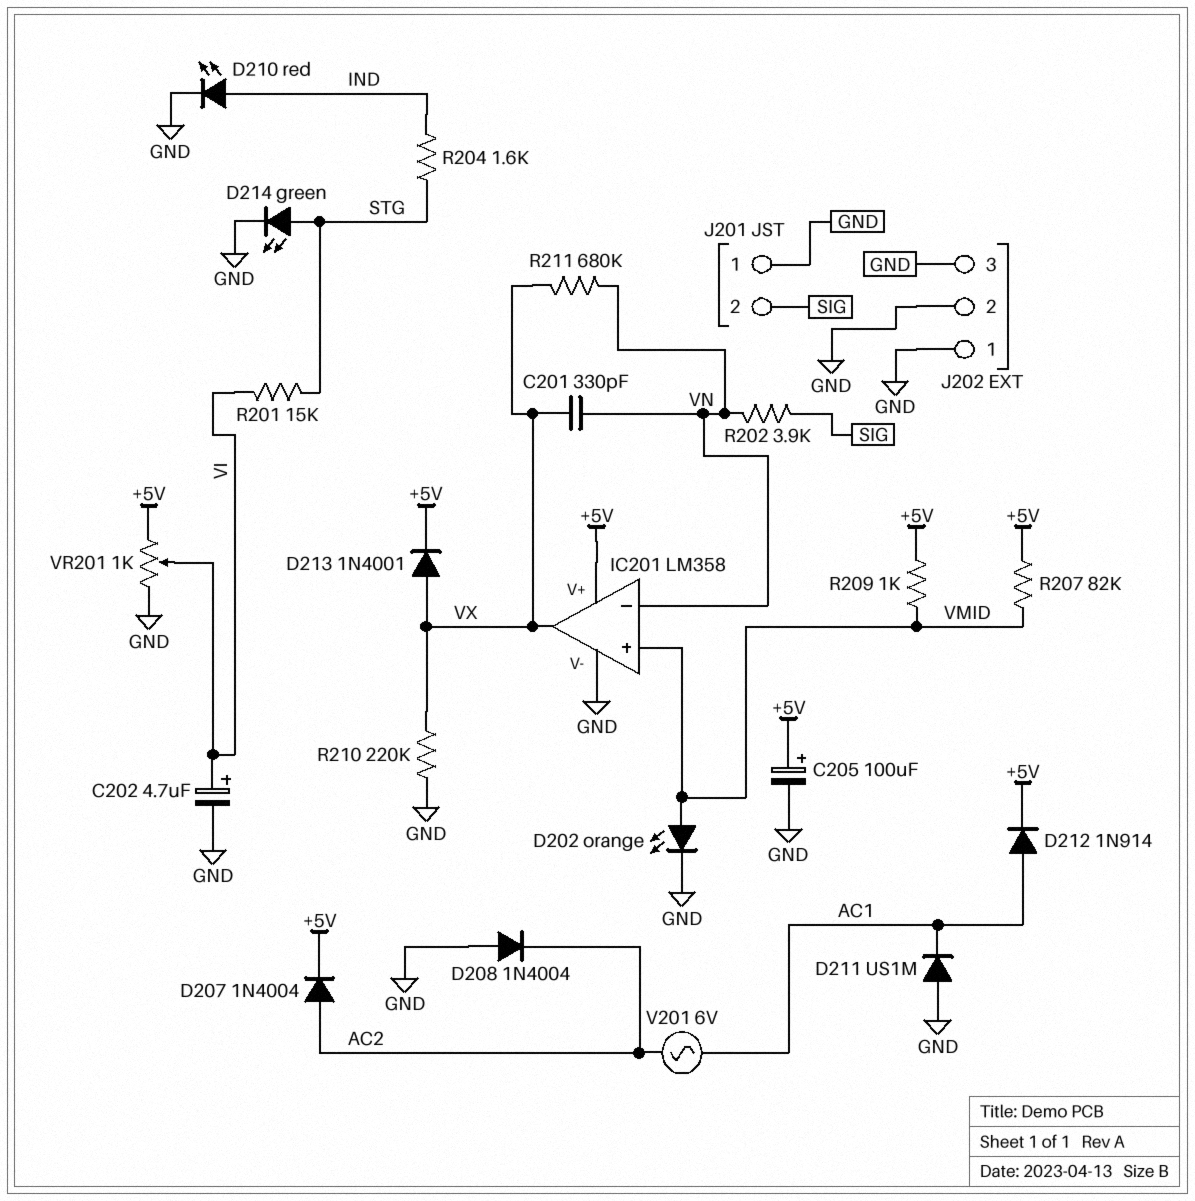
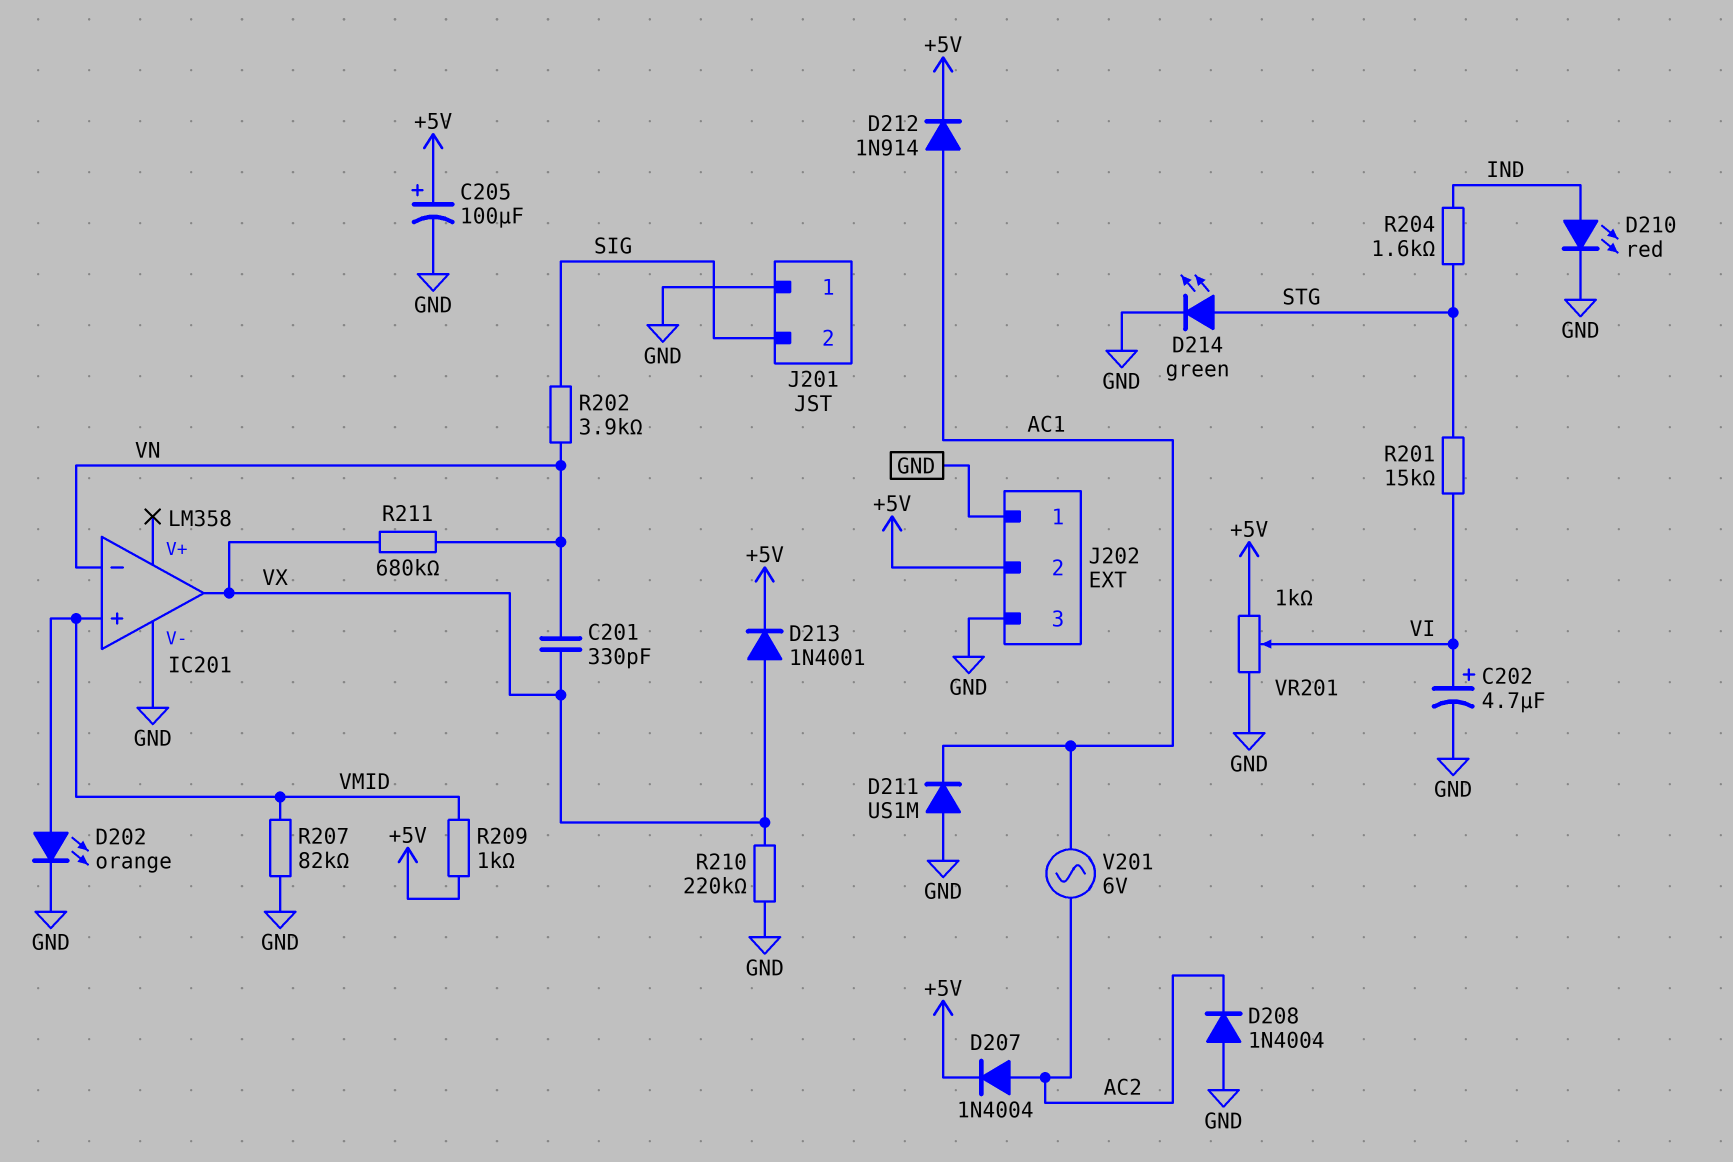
IC201 pin V+: +5V -> none
J202 pin 2: GND -> +5V
R207: 82k (+5V, VMID) -> 82k (GND, VMID)

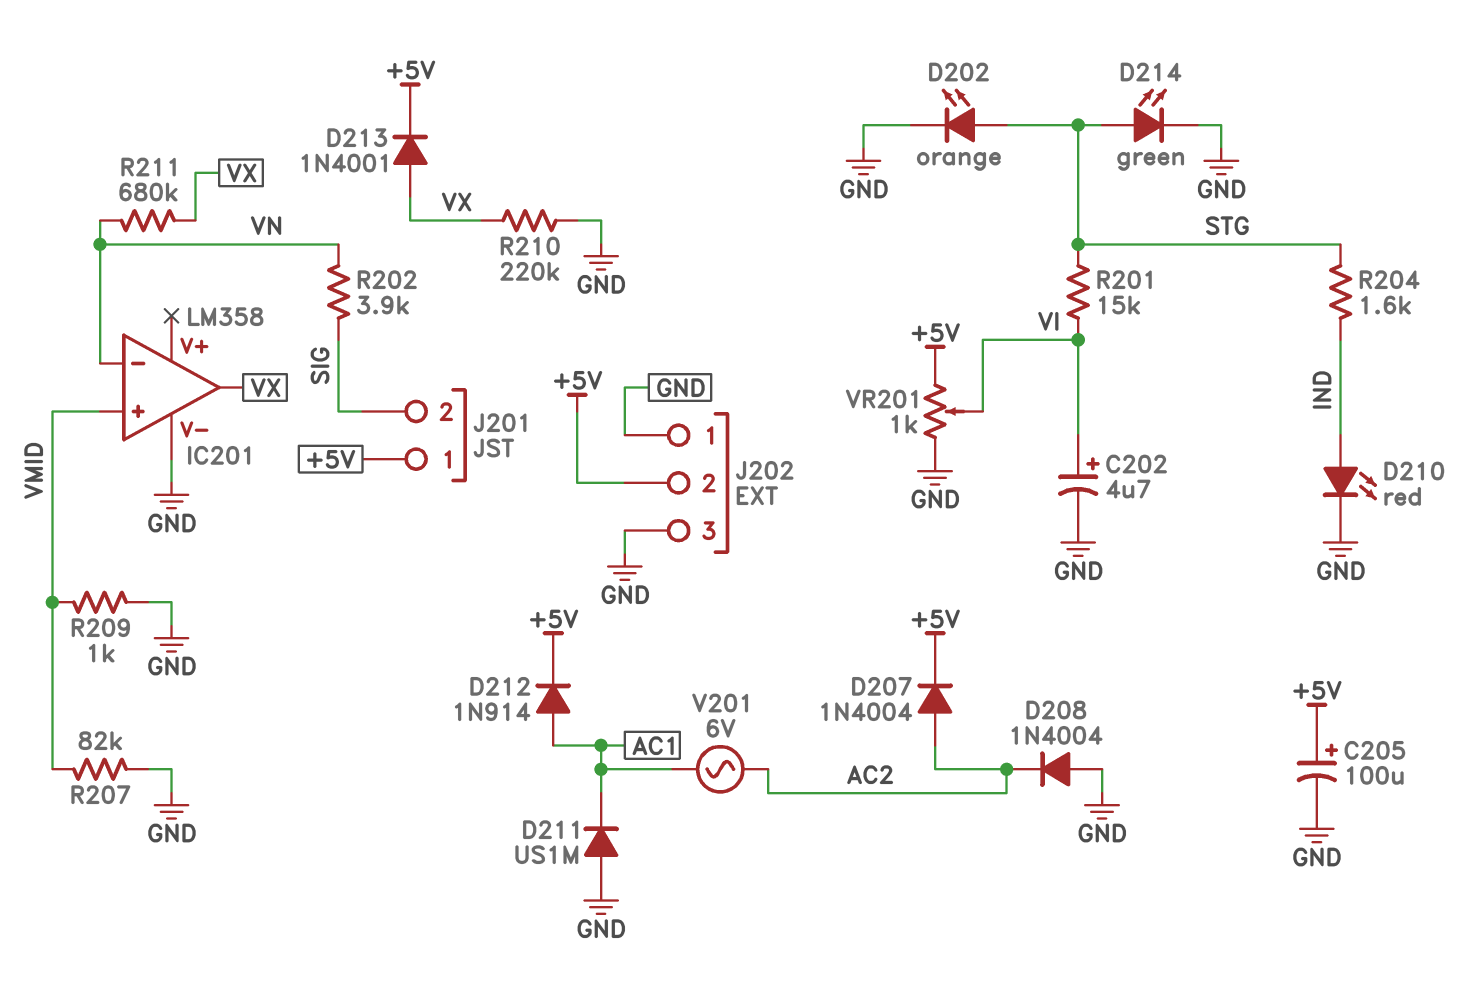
C201: 330pF (VN, VX) -> none
D202: LED orange (A VMID, K GND) -> LED orange (A STG, K GND)
J201 pin 1: GND -> +5V
R209: 1k (+5V, VMID) -> 1k (GND, VMID)

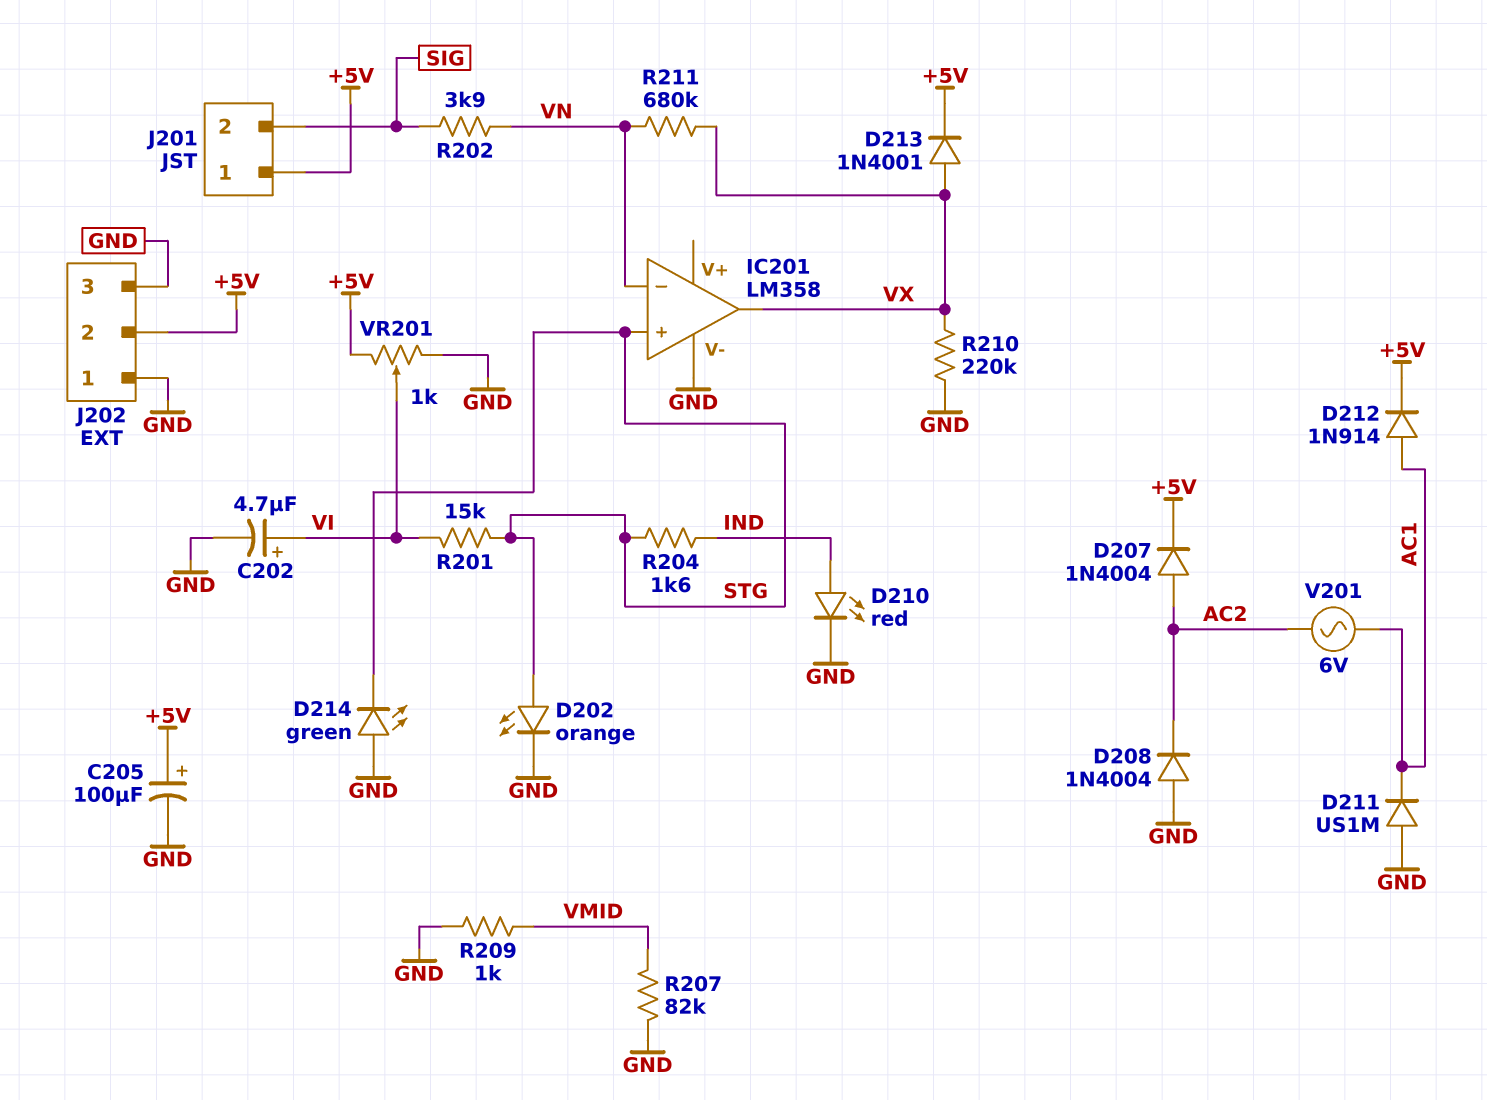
D214: LED green (A STG, K GND) -> LED green (A GND, K STG)
IC201 pin in+: VMID -> STG

